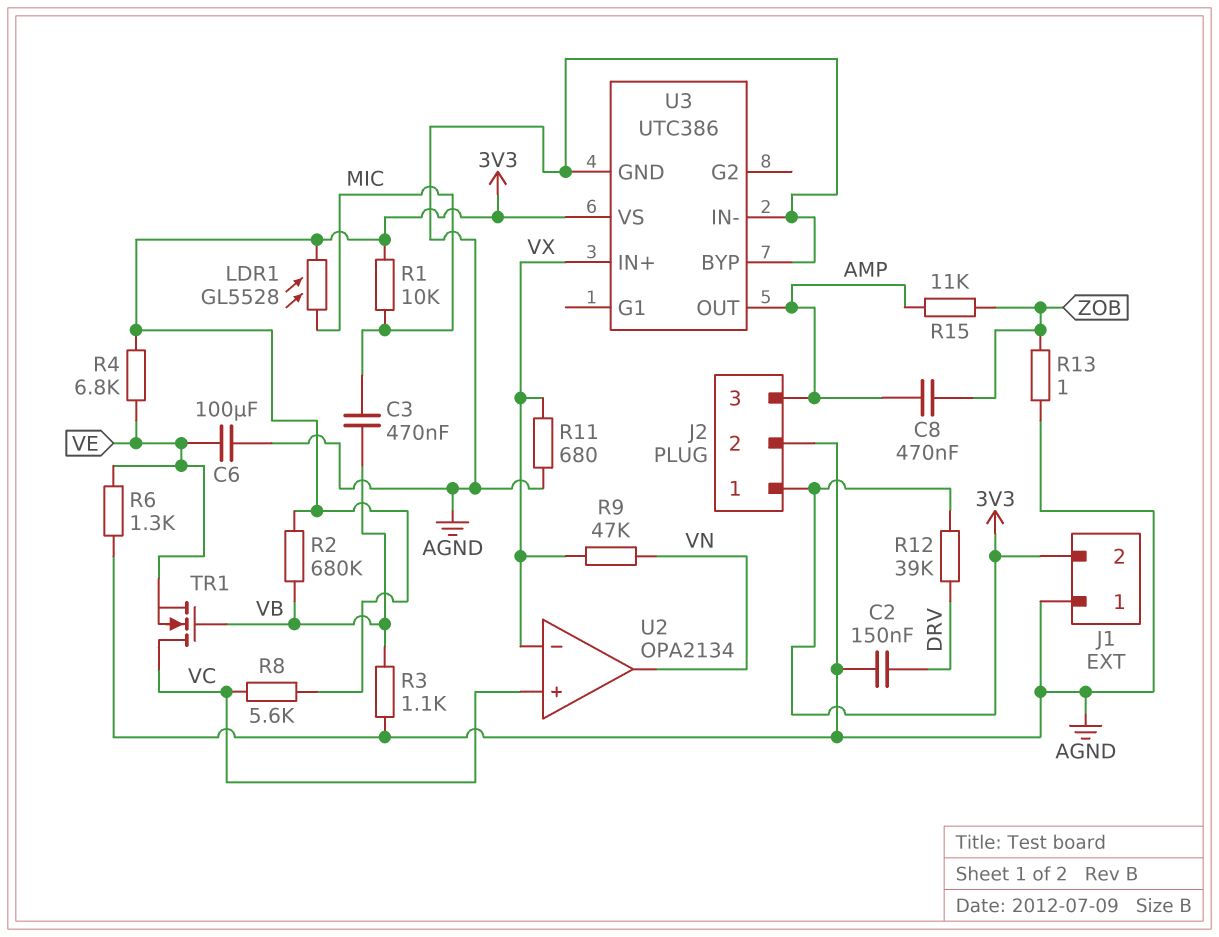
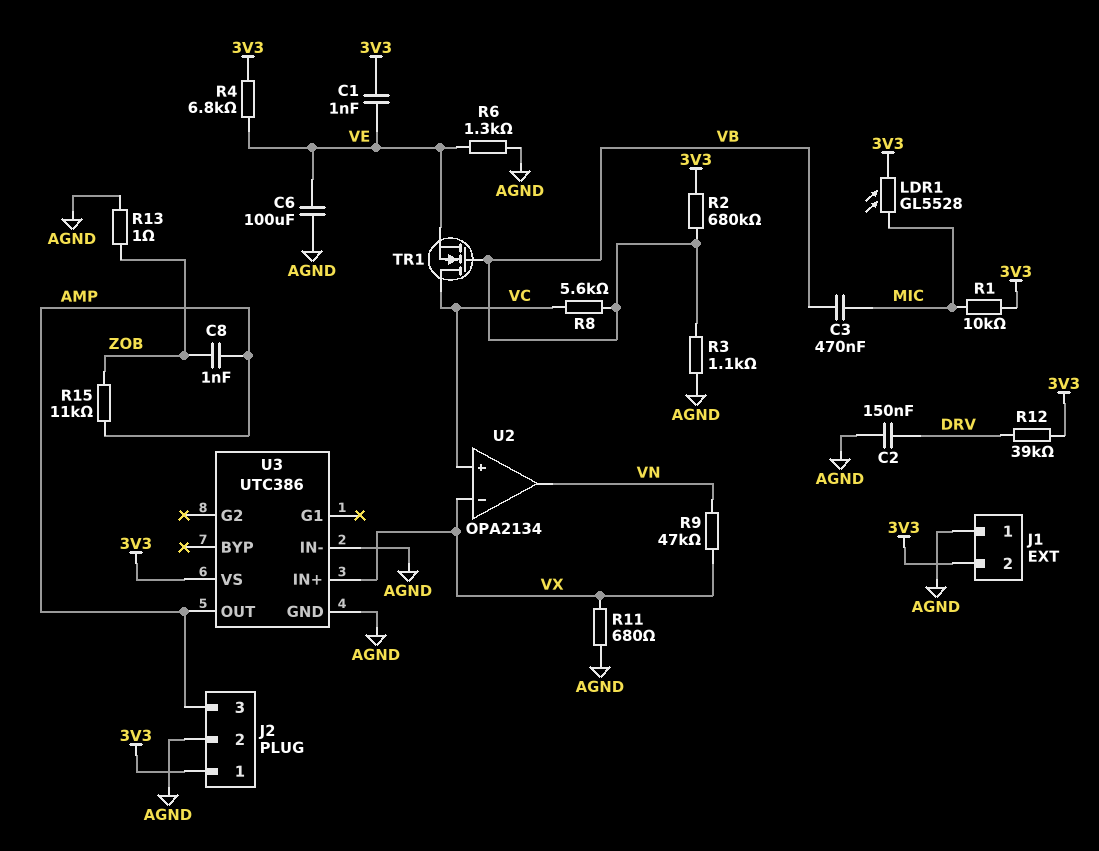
C1: none -> 1nF (3V3, VE)
C8: 470nF (AMP, ZOB) -> 1nF (AMP, ZOB)
R8: 5.6k (3V3, VC) -> 5.6k (VB, VC)
U3 pin BYP: AGND -> none

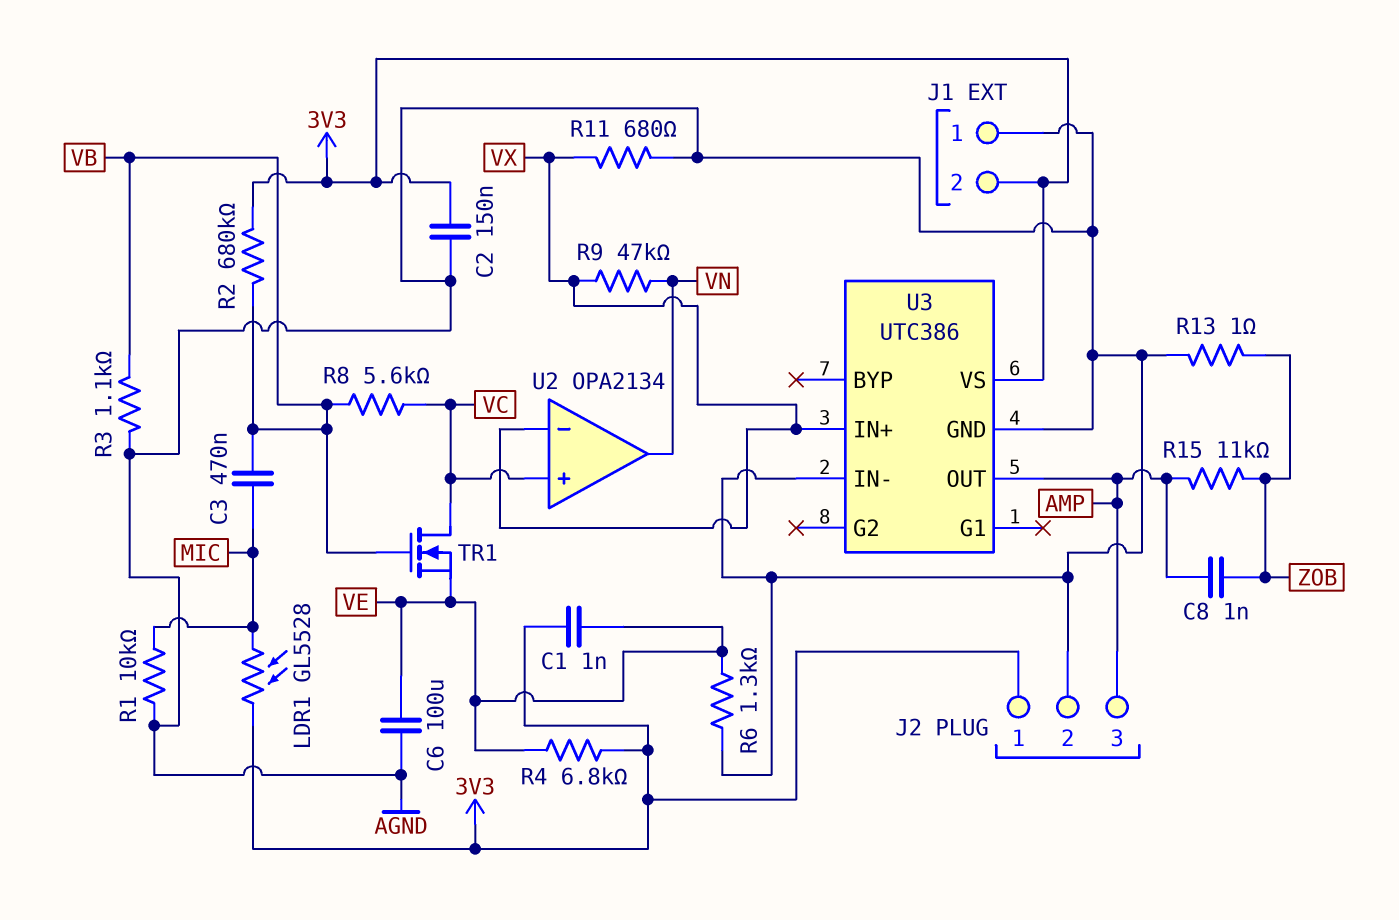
C2: 150nF (AGND, DRV) -> 150nF (3V3, AGND)
R1: 10k (3V3, MIC) -> 10k (AGND, MIC)
R12: 39k (3V3, DRV) -> none

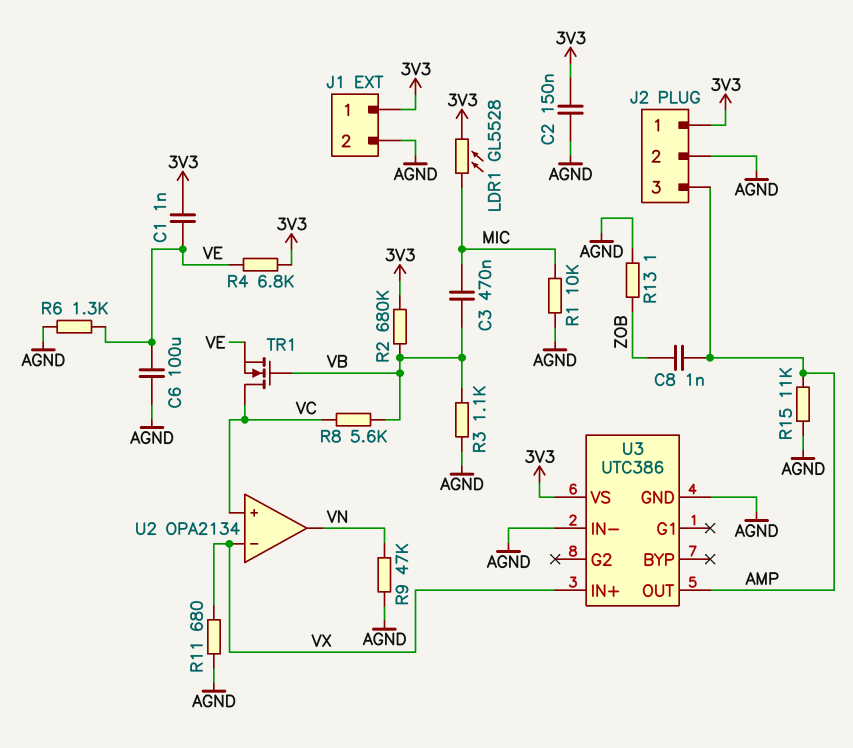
J1 pin 1: AGND -> 3V3
J1 pin 2: 3V3 -> AGND
R9: 47k (VN, VX) -> 47k (AGND, VN)
R15: 11k (AMP, ZOB) -> 11k (AGND, AMP)

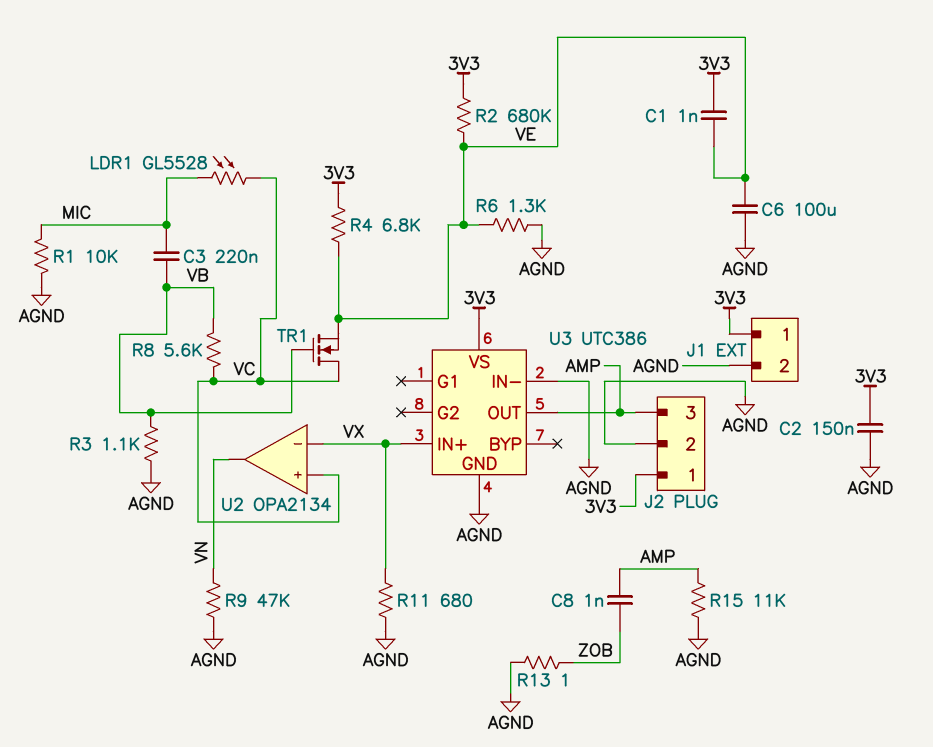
C3: 470nF (MIC, VB) -> 220nF (MIC, VB)
LDR1: GL5528 (3V3, MIC) -> GL5528 (MIC, VC)
R2: 680k (3V3, VB) -> 680k (3V3, VE)

